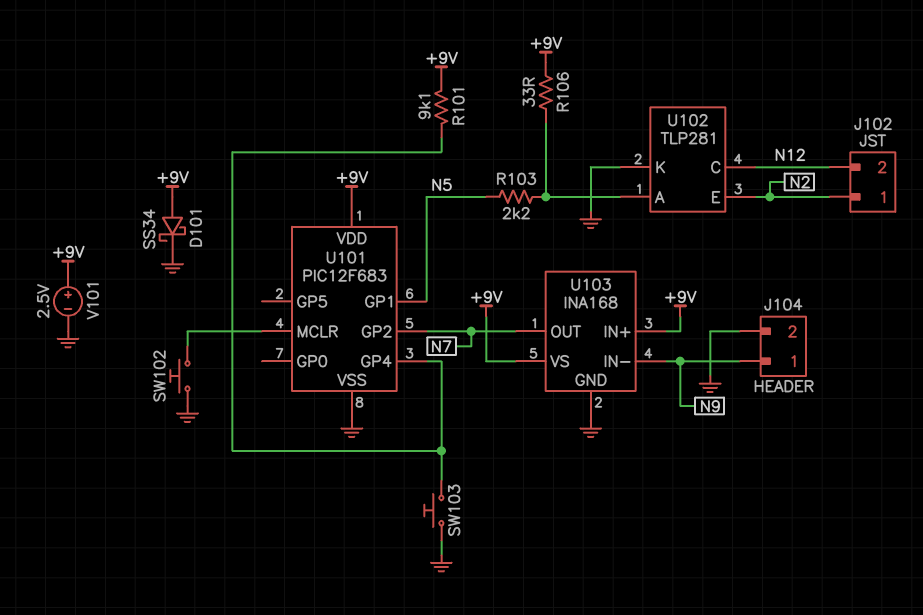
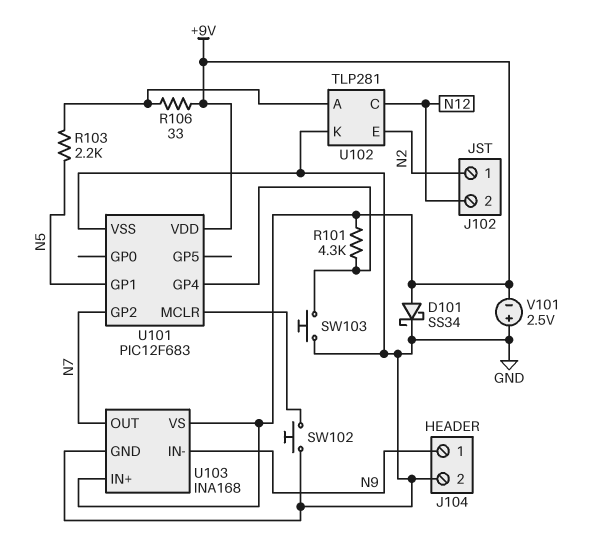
R101: 9.1k (+9V, U101/GP4) -> 4.3k (+9V, U101/GP4)
V101: 2.5V (plus +9V, minus GND) -> 2.5V (plus GND, minus +9V)

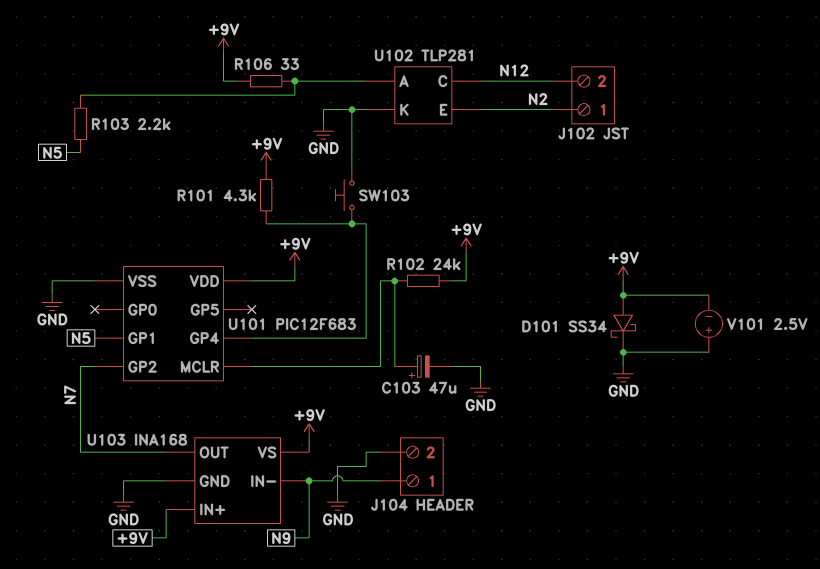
C103: none -> 47uF (plus U101/MCLR, minus GND)
R102: none -> 24k (+9V, U101/MCLR)
SW102: button (GND, U101/MCLR) -> none

